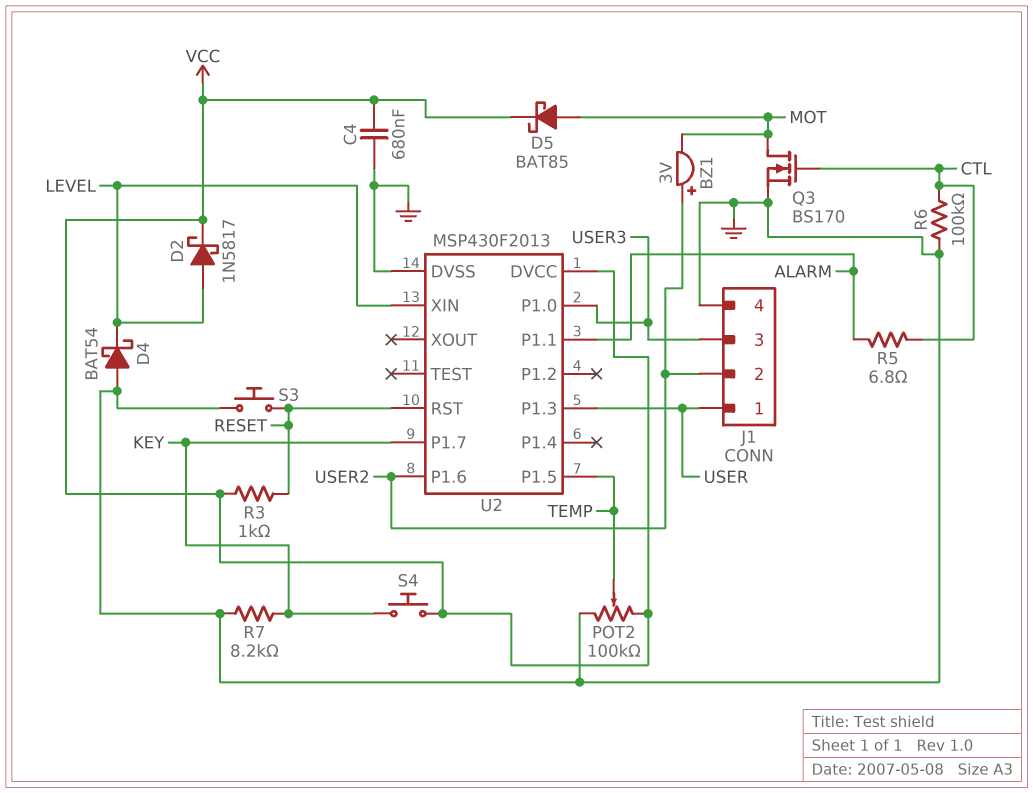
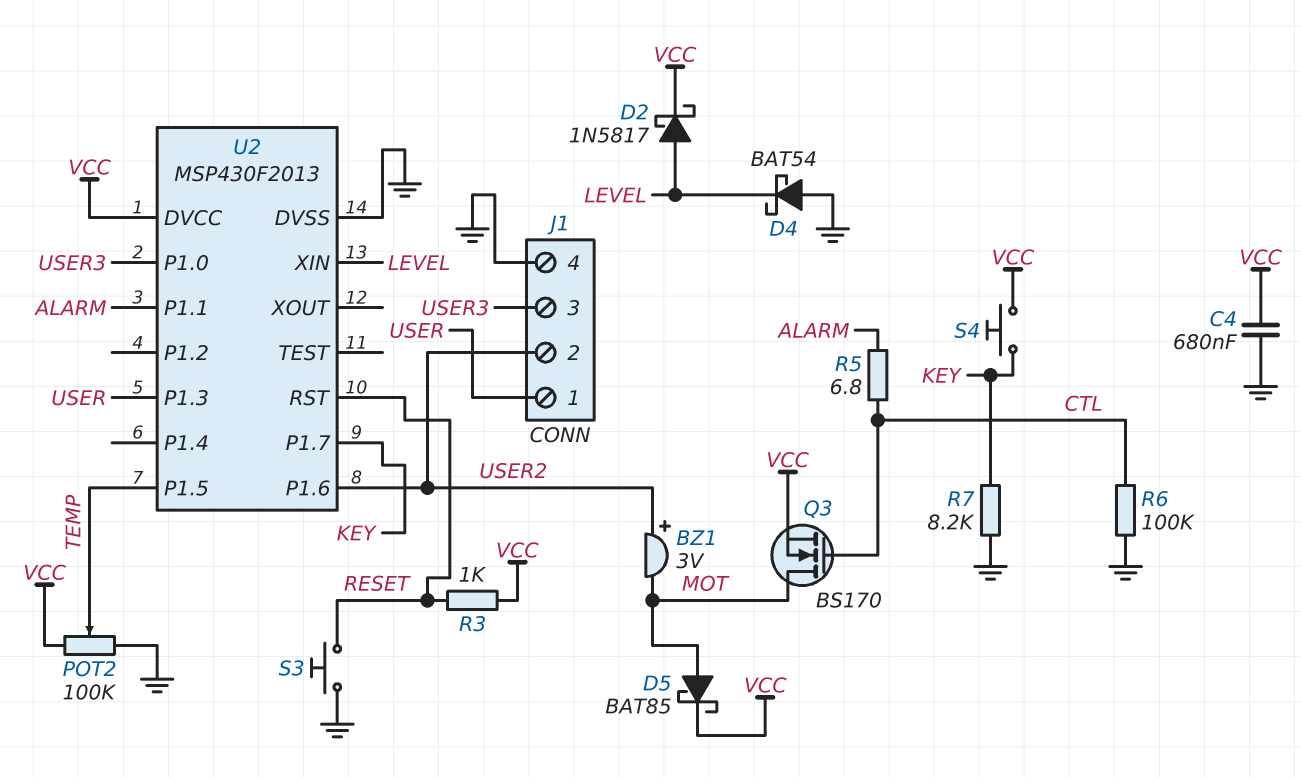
Q3: NMOS BS170 (G CTL, D MOT, S GND) -> NMOS BS170 (G CTL, D MOT, S VCC)

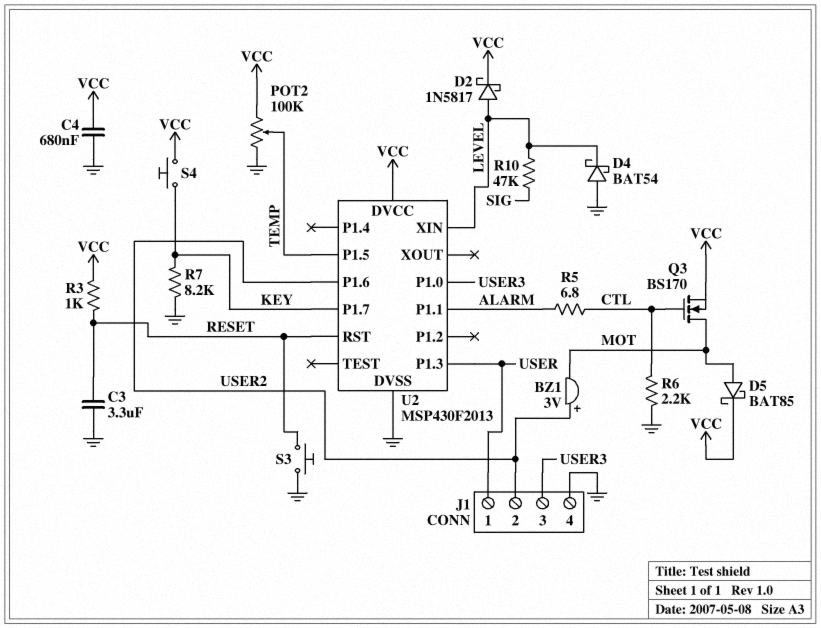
C3: none -> 3.3uF (GND, RESET)
R6: 100k (CTL, GND) -> 2.2k (CTL, GND)
R10: none -> 47k (LEVEL, SIG)

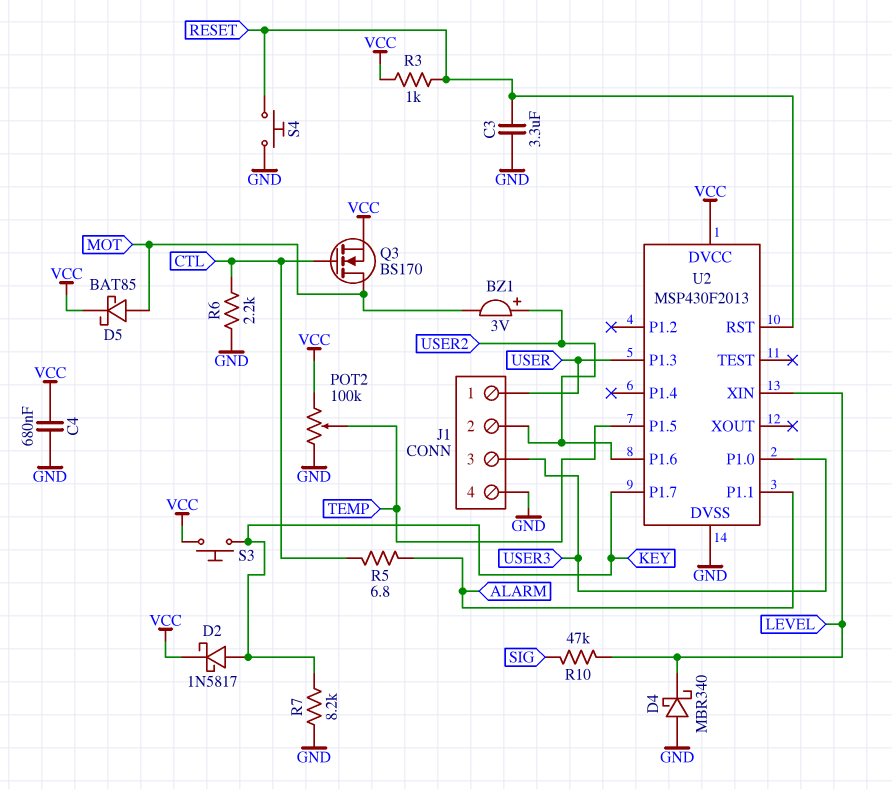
D2: schottky 1N5817 (A LEVEL, K VCC) -> schottky 1N5817 (A KEY, K VCC)
D4: schottky BAT54 (A GND, K LEVEL) -> schottky MBR340 (A GND, K LEVEL)
S3: button (GND, RESET) -> button (KEY, VCC)
S4: button (KEY, VCC) -> button (GND, RESET)

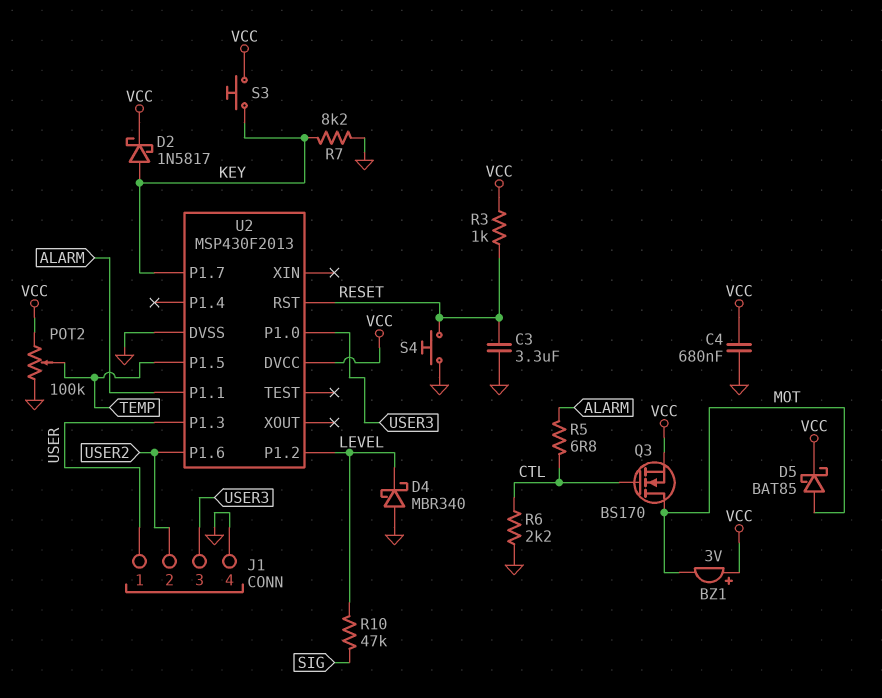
BZ1: buzzer 3V (plus USER2, minus MOT) -> buzzer 3V (plus VCC, minus MOT)
U2 pin P1.2: none -> LEVEL
U2 pin XIN: LEVEL -> none

